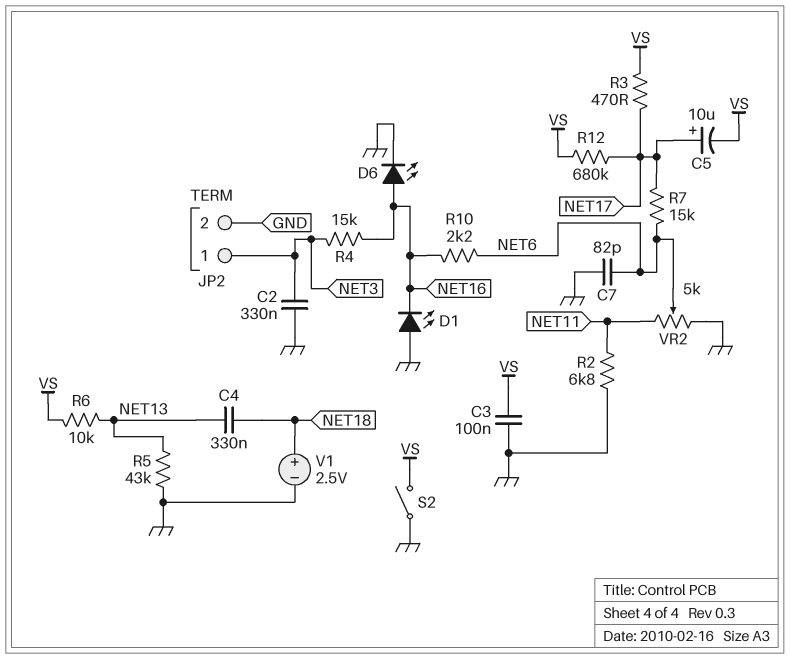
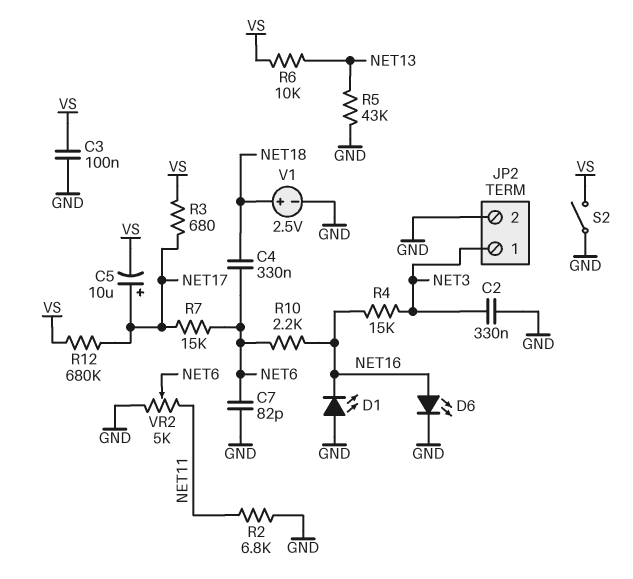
C4: 330nF (NET13, NET18) -> 330nF (NET6, NET18)
R3: 470 (NET17, VS) -> 680 (NET17, VS)

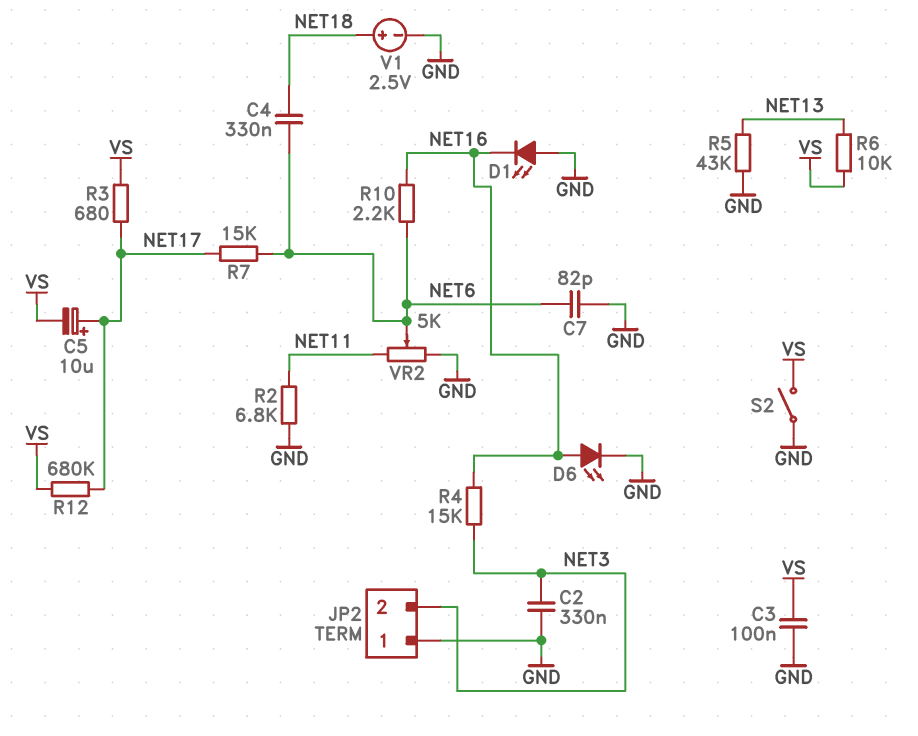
JP2 pin 1: NET3 -> GND
JP2 pin 2: GND -> NET3

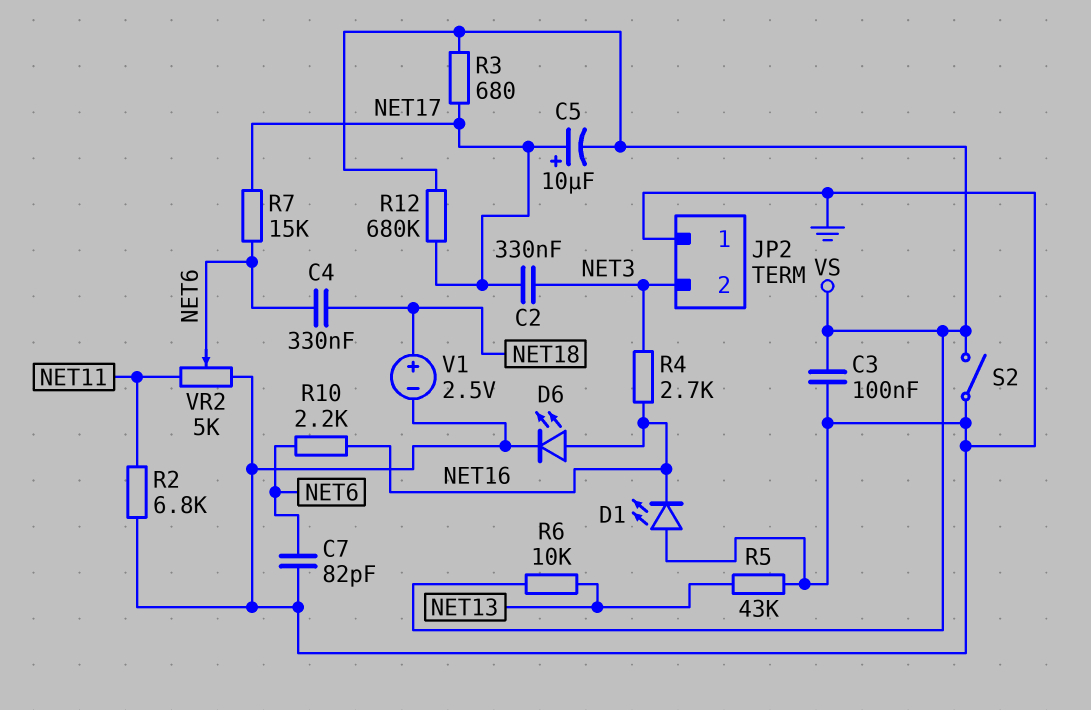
C2: 330nF (GND, NET3) -> 330nF (NET3, NET17)
R4: 15k (NET3, NET16) -> 2.7k (NET3, NET16)

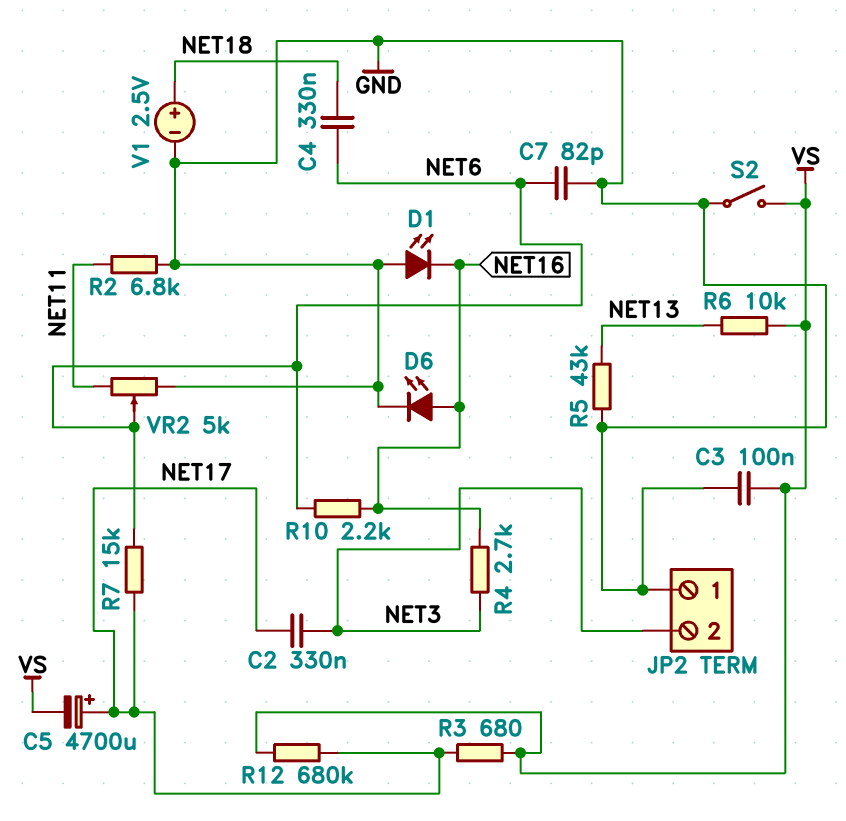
C5: 10uF (plus NET17, minus VS) -> 4700uF (plus NET17, minus VS)

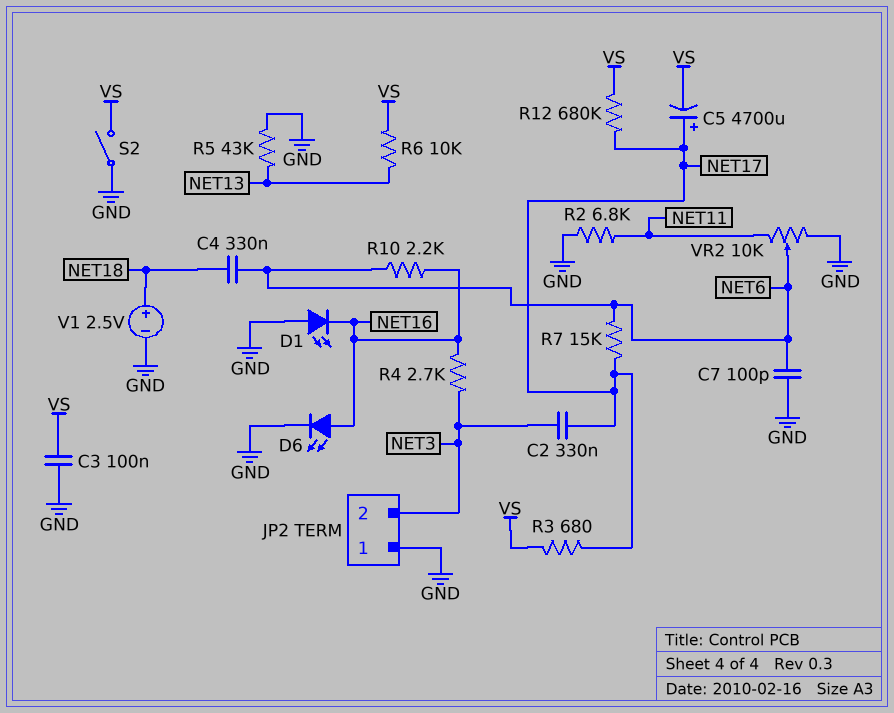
C7: 82pF (GND, NET6) -> 100pF (GND, NET6)
VR2: 5k (GND, NET11, wiper NET6) -> 10k (GND, NET11, wiper NET6)

